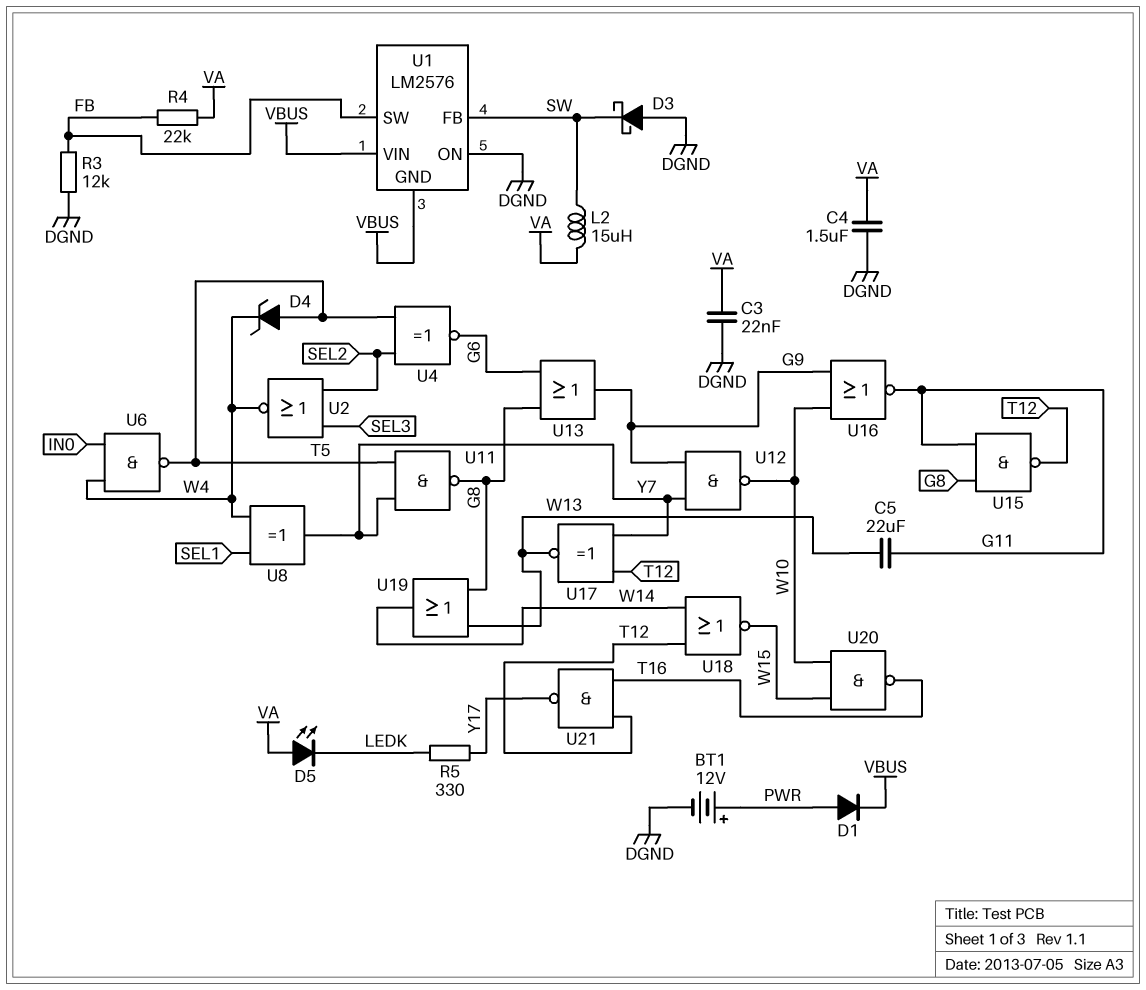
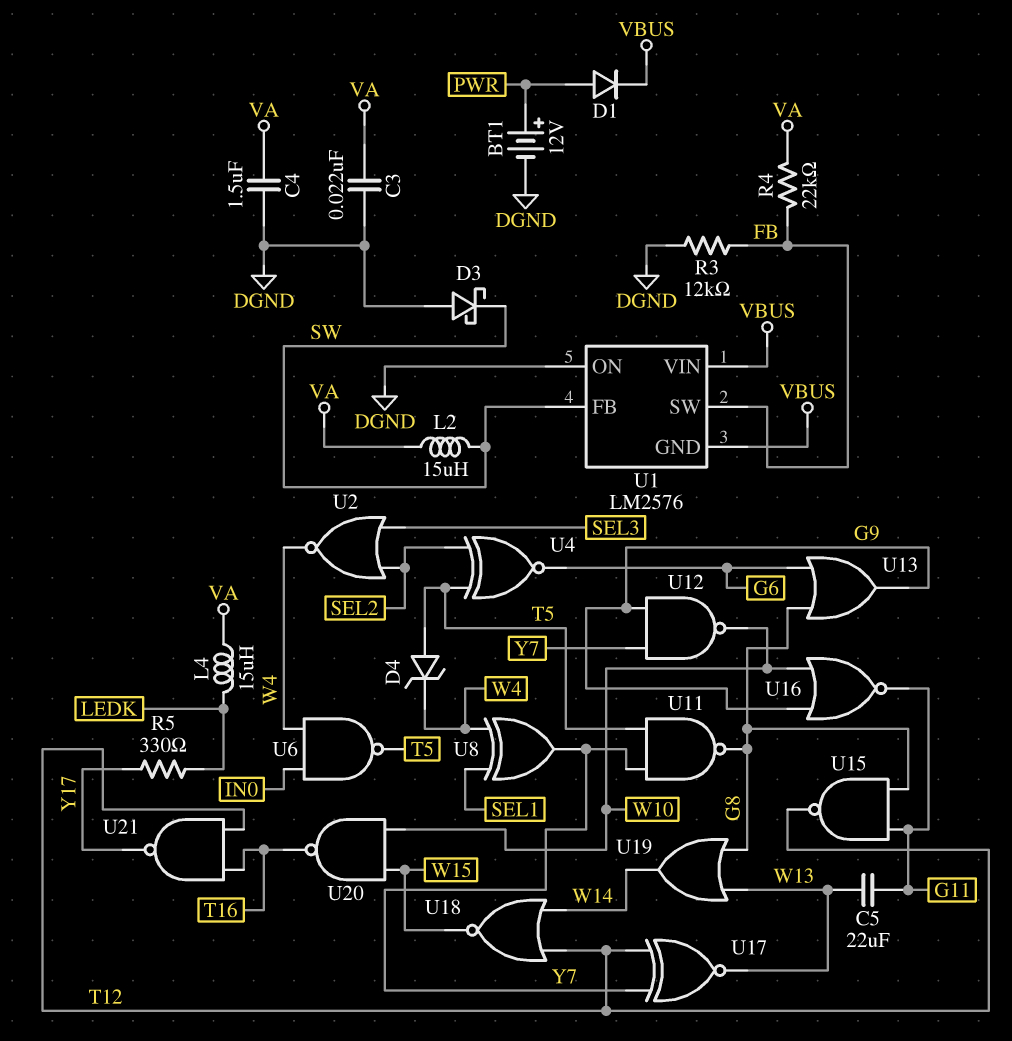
D5: LED (A VA, K LEDK) -> none
L4: none -> 15uH (LEDK, VA)

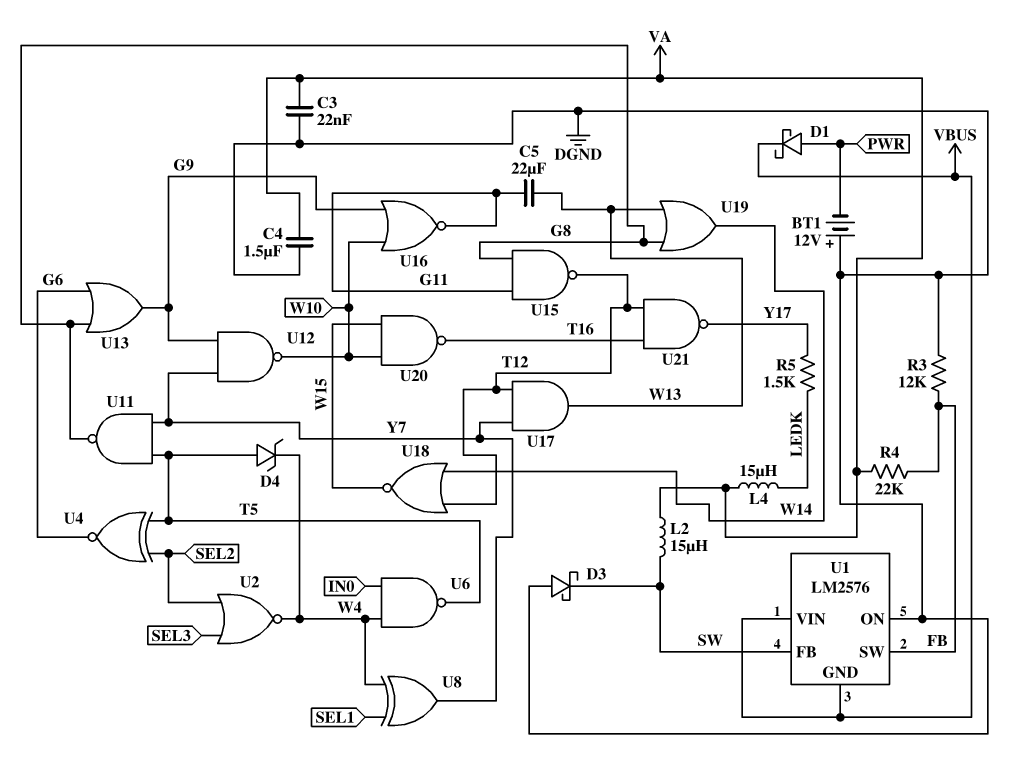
BT1: 12V (plus PWR, minus DGND) -> 12V (plus DGND, minus PWR)
D1: diode (A PWR, K VBUS) -> schottky (A PWR, K VBUS)
R5: 330 (LEDK, Y17) -> 1.5k (LEDK, Y17)
U17: XNOR (in T12, in Y7, out W13) -> AND (in T12, in Y7, out W13)

